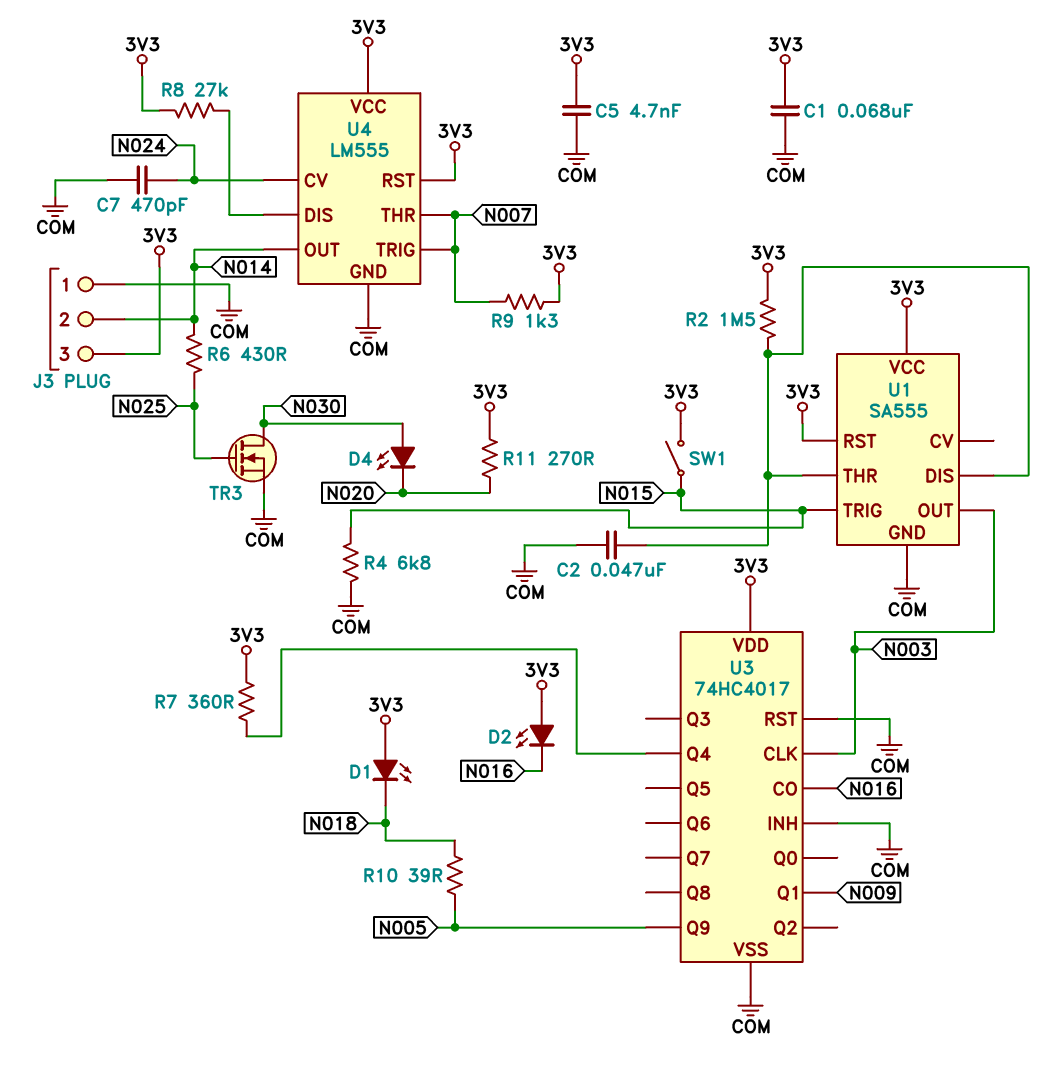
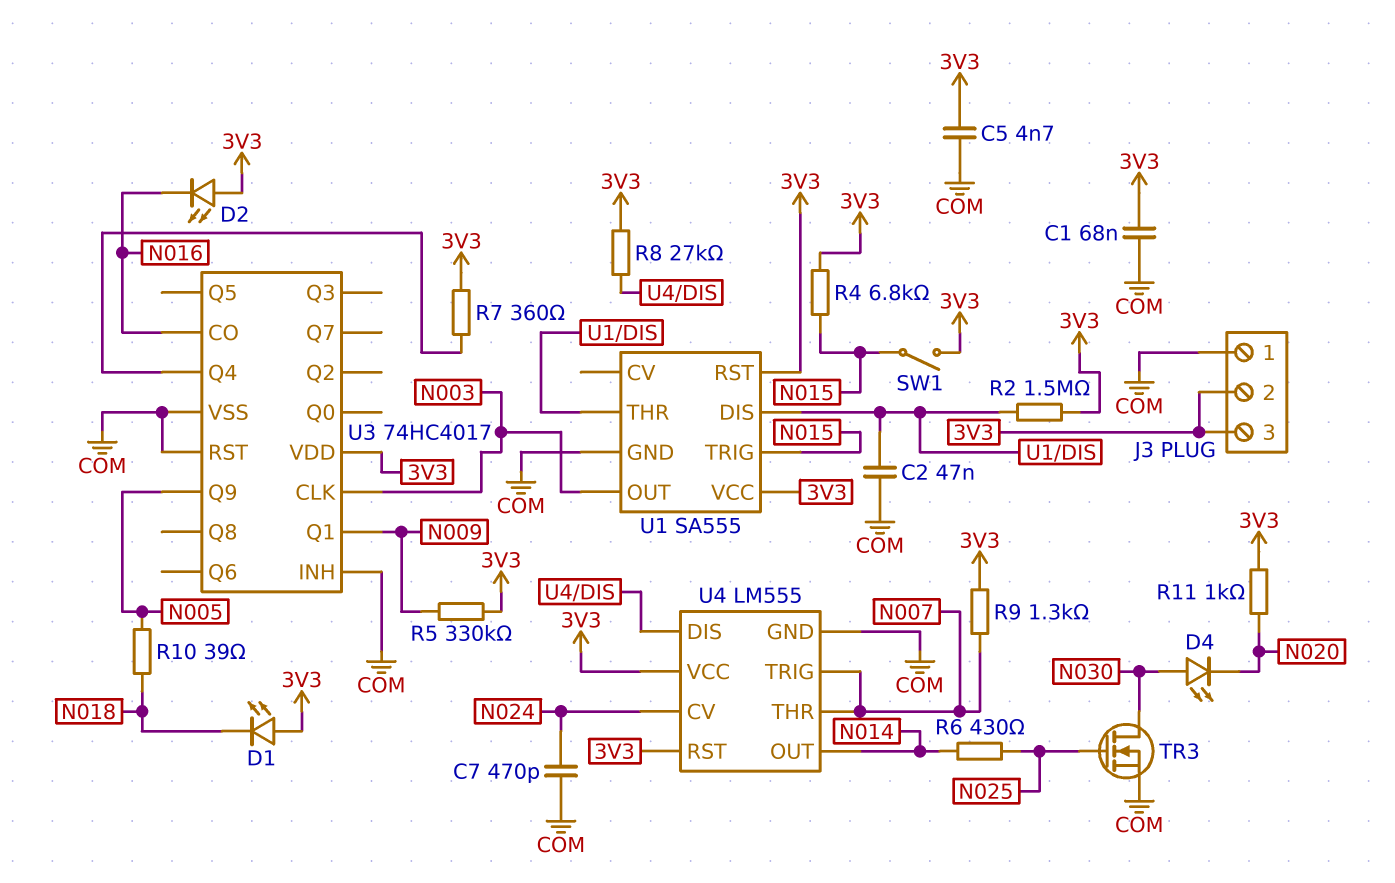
J3 pin 2: N014 -> 3V3
R4: 6.8k (COM, N015) -> 6.8k (3V3, N015)
R5: none -> 330k (3V3, N009)
R11: 270 (3V3, N020) -> 1k (3V3, N020)

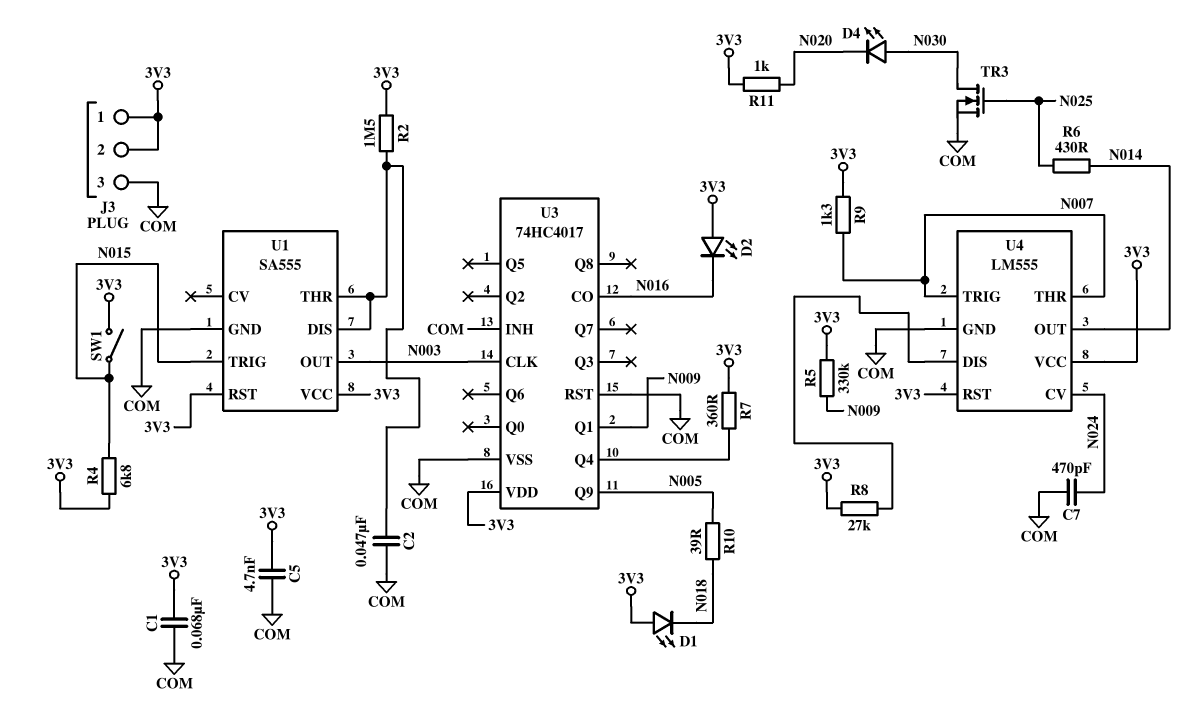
J3 pin 1: COM -> 3V3
J3 pin 3: 3V3 -> COM

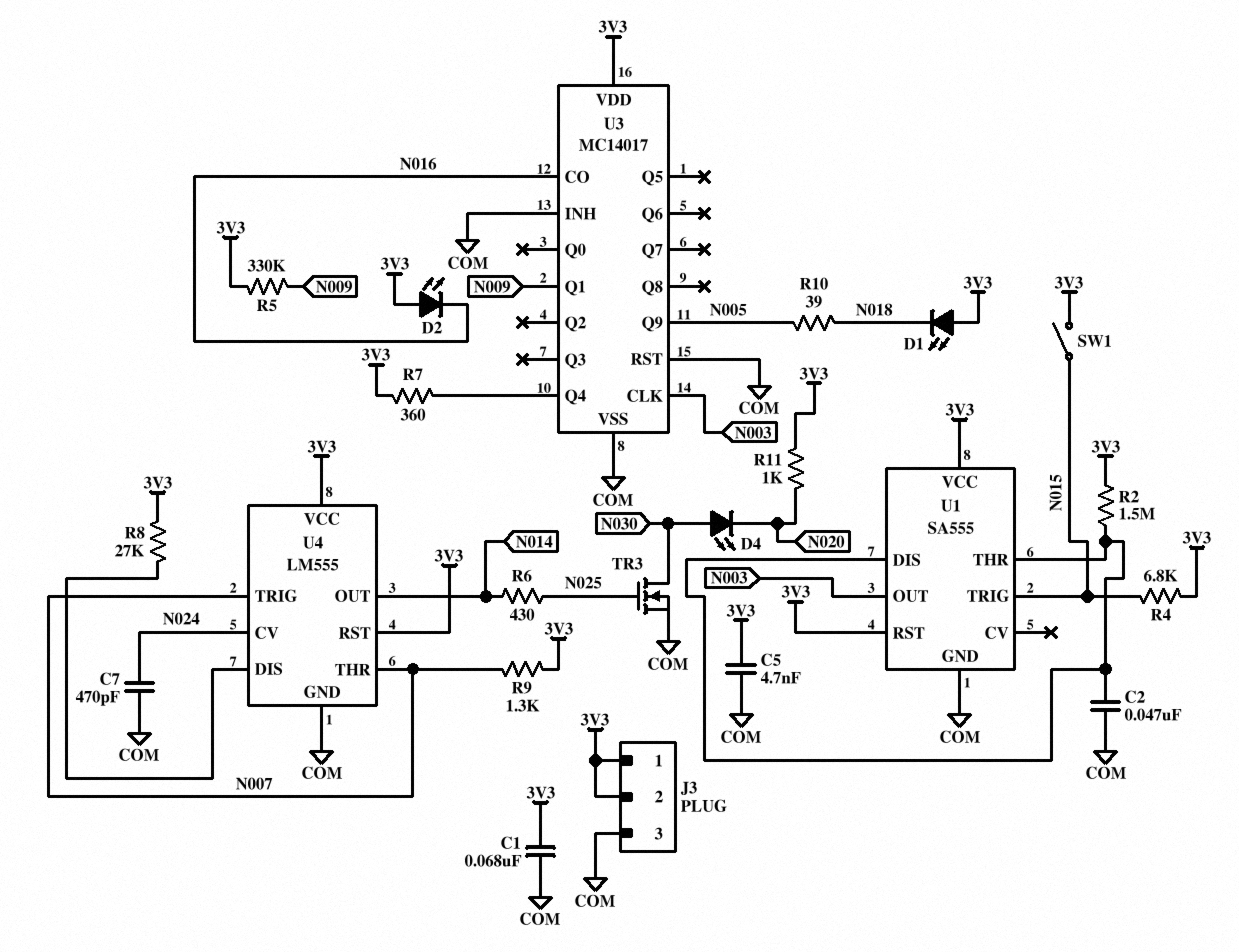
U3: 74HC4017 -> MC14017

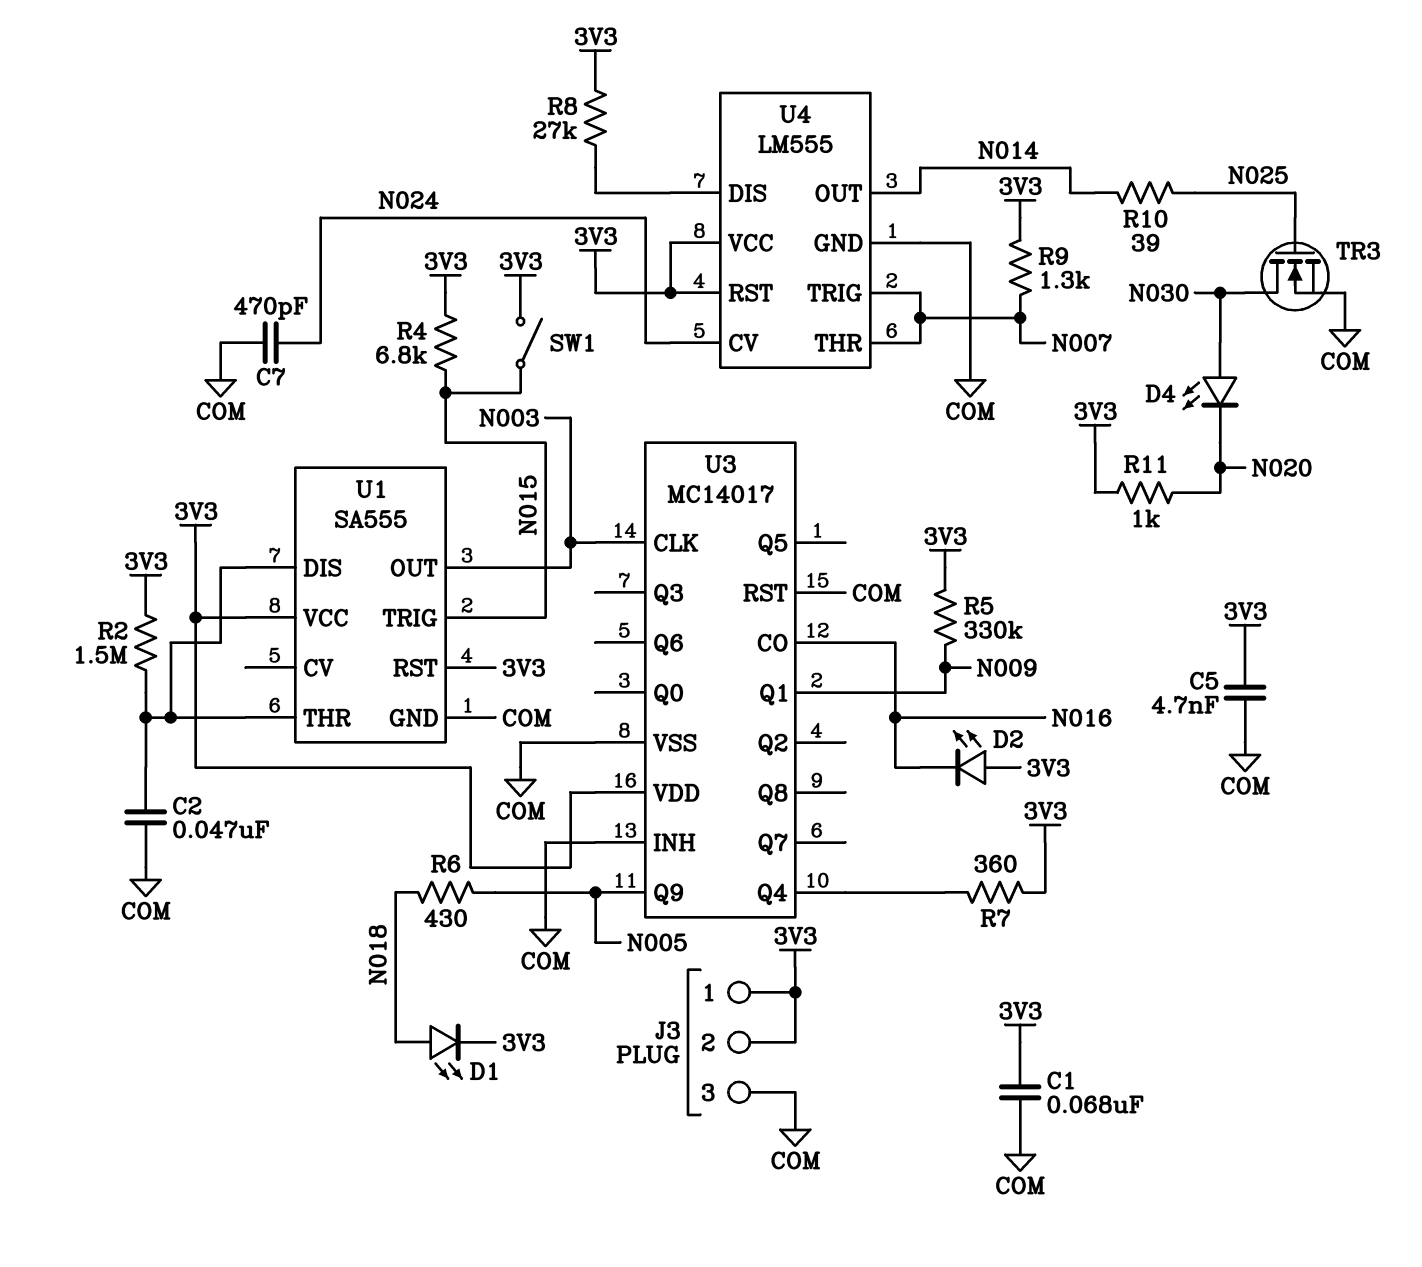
D1: LED (A 3V3, K N018) -> LED (A N018, K 3V3)
R6: 430 (N014, N025) -> 430 (N005, N018)
R10: 39 (N005, N018) -> 39 (N014, N025)

